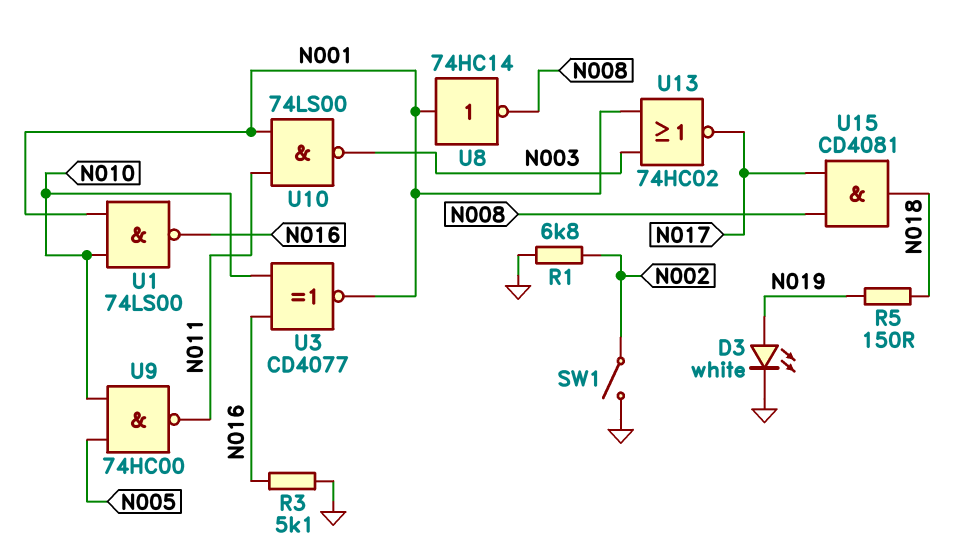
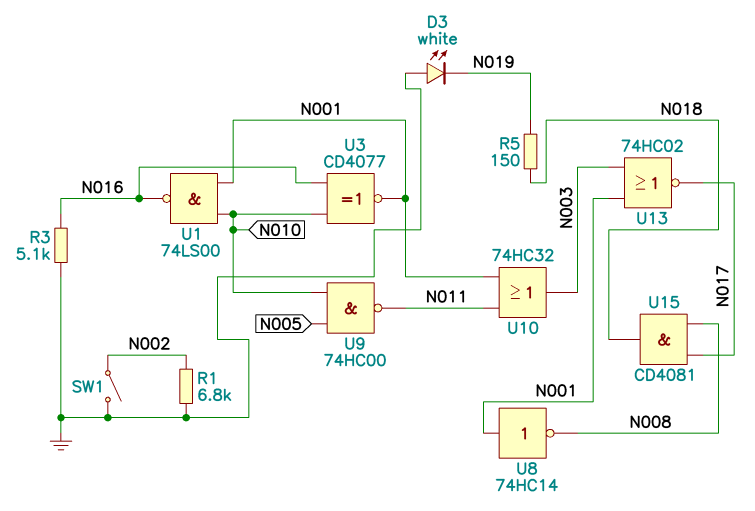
D3: LED white (A N019, K GND) -> LED white (A GND, K N019)
U10: NAND 74LS00 (in N001, in N011, out N003) -> OR 74HC32 (in N001, in N011, out N003)

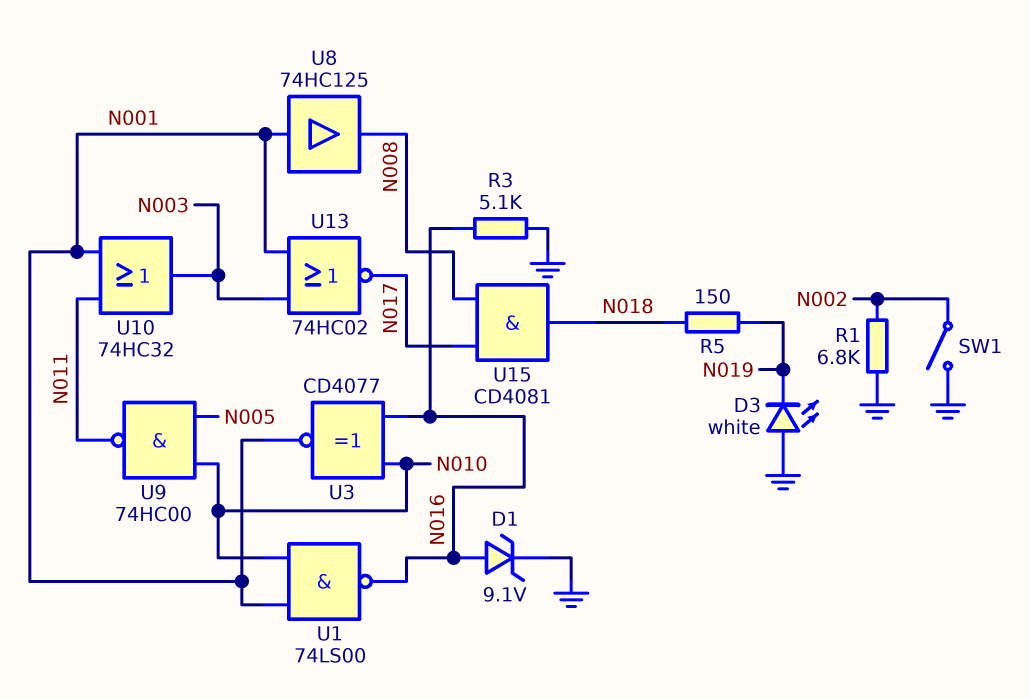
D1: none -> zener 9.1V (A N016, K GND)
U8: NOT 74HC14 (in N001, out N008) -> buffer 74HC125 (in N001, out N008)

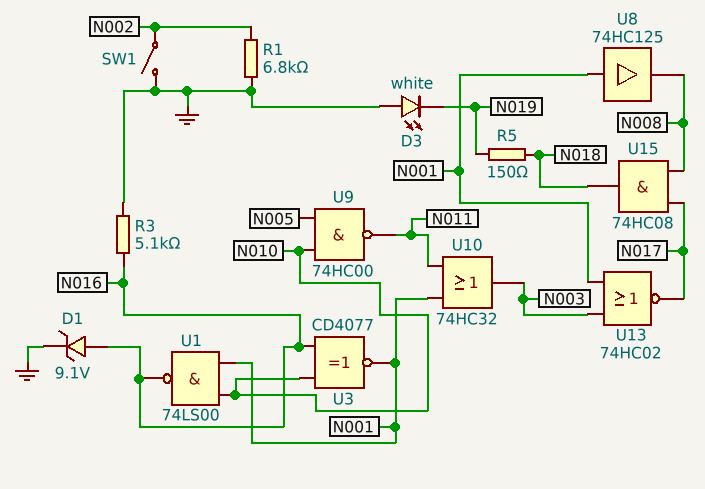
U15: AND CD4081 (in N008, in N017, out N018) -> AND 74HC08 (in N008, in N017, out N018)

